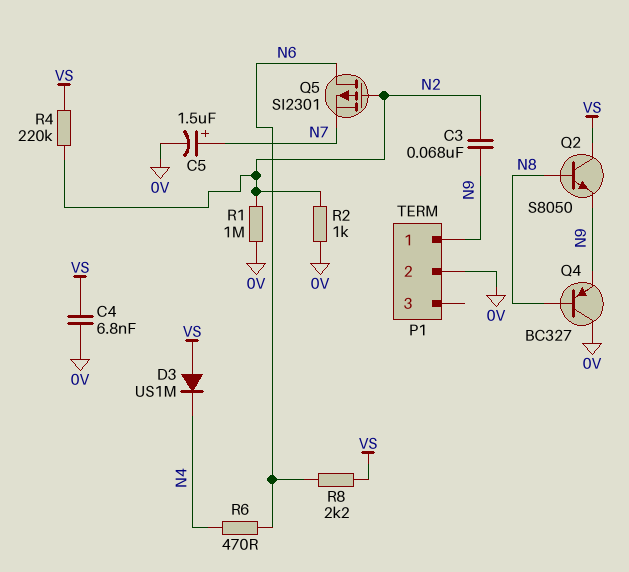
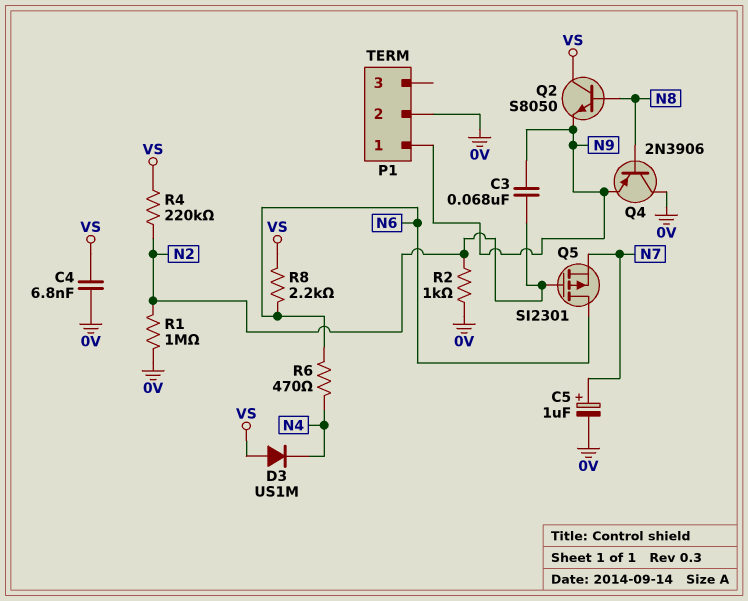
C5: 1.5uF (plus N7, minus 0V) -> 1uF (plus N7, minus 0V)
Q4: PNP BC327 (B N8, C 0V, E N9) -> PNP 2N3906 (B N8, C 0V, E N9)

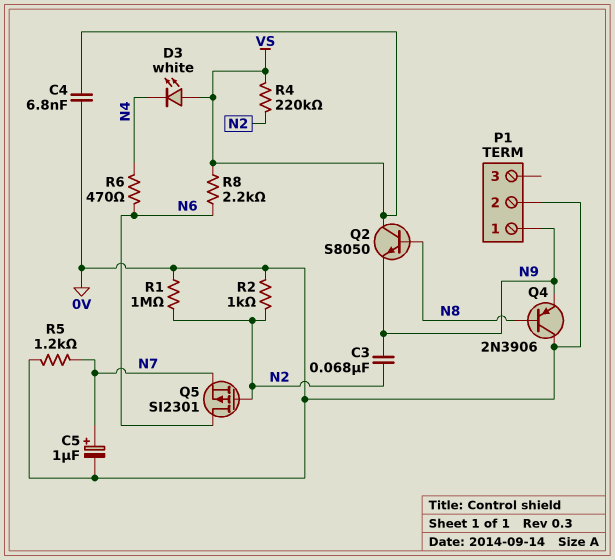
D3: diode US1M (A VS, K N4) -> LED white (A VS, K N4)
R5: none -> 1.2k (0V, N7)

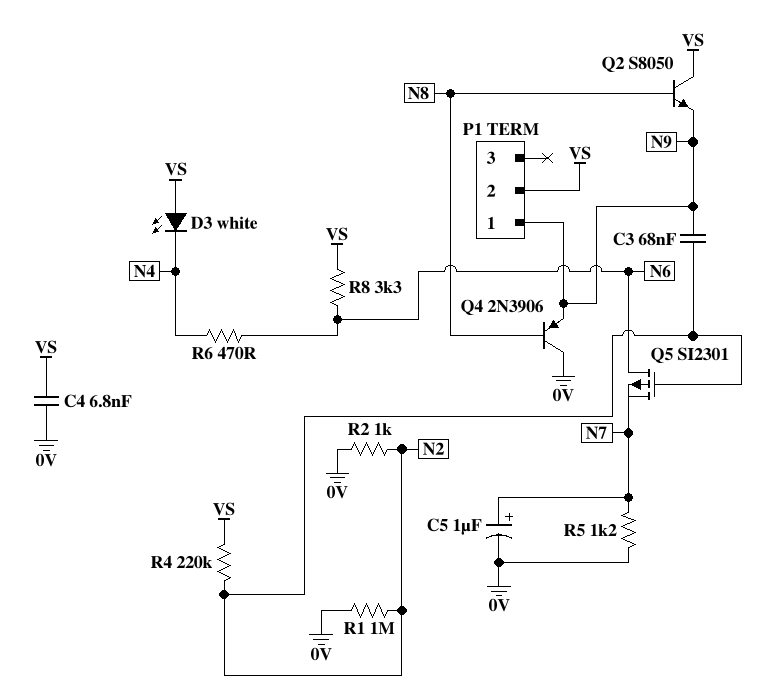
P1 pin 2: 0V -> VS
R8: 2.2k (N6, VS) -> 3.3k (N6, VS)

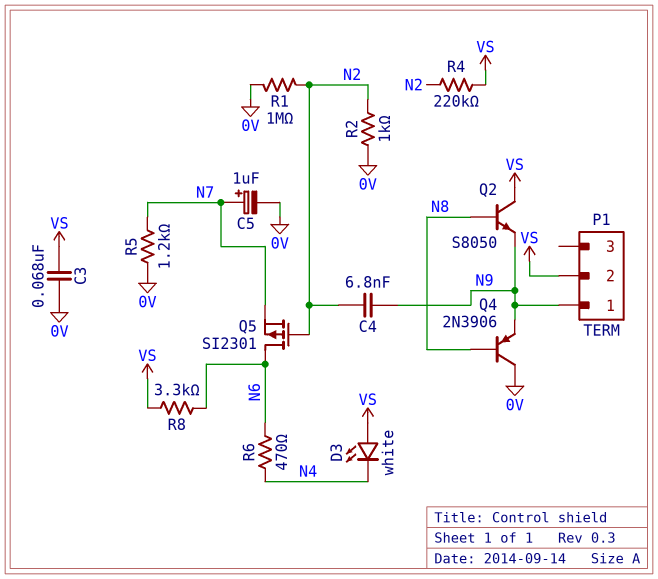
C3: 68nF (N2, N9) -> 68nF (0V, VS)
C4: 6.8nF (0V, VS) -> 6.8nF (N2, N9)

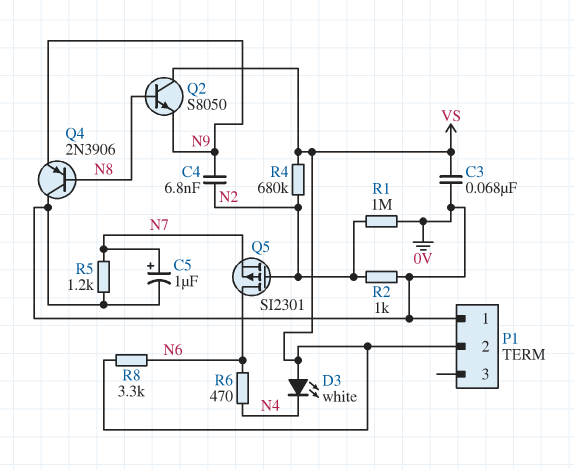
P1 pin 1: N9 -> 0V
R4: 220k (N2, VS) -> 680k (N2, VS)

